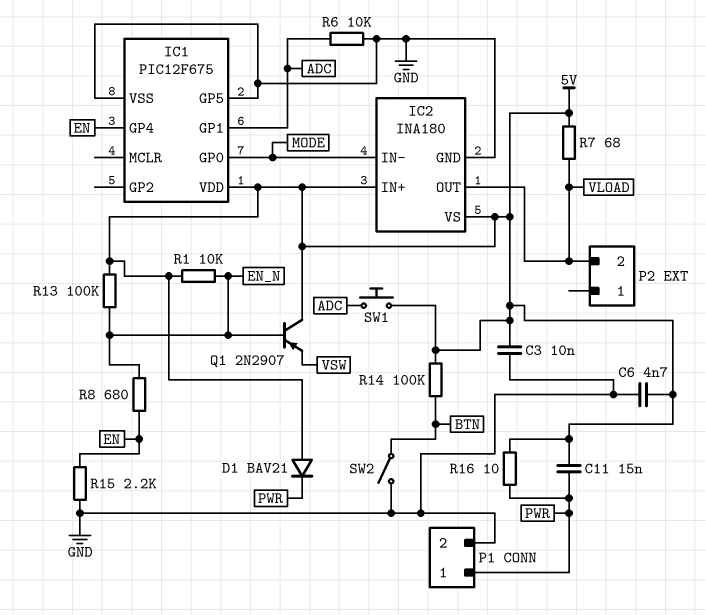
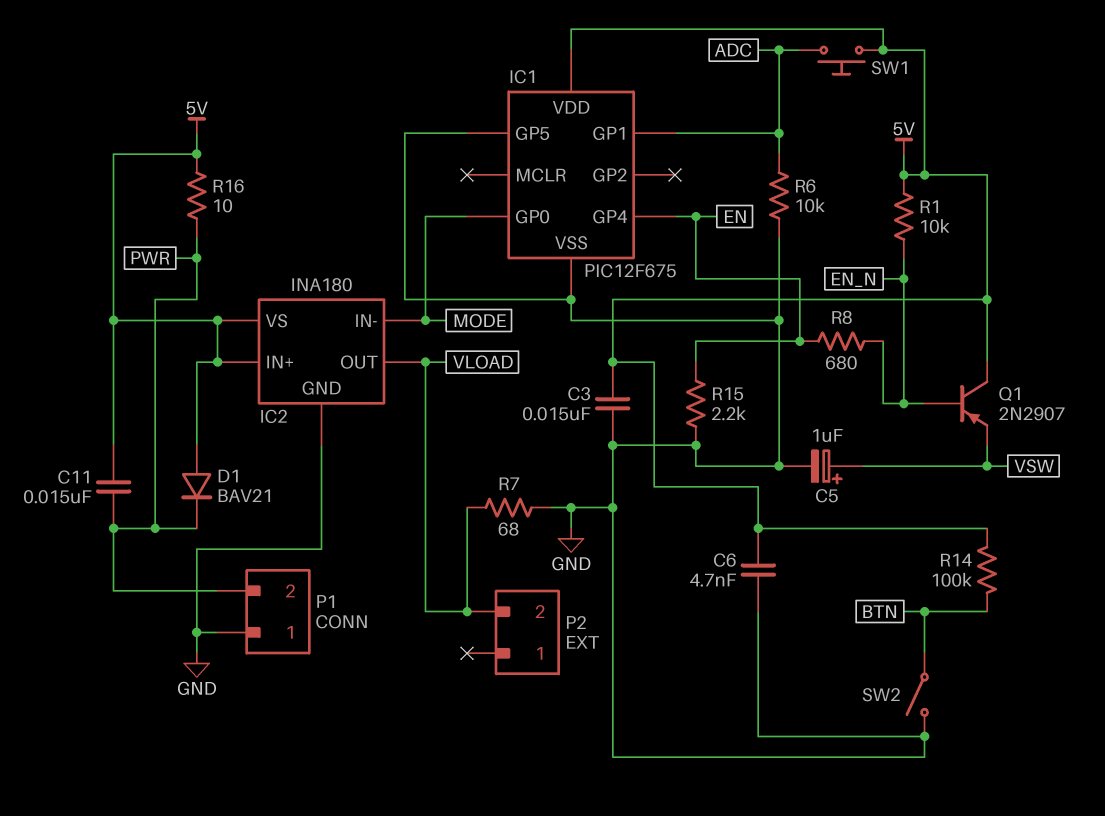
C3: 10nF (5V, GND) -> 15nF (5V, GND)
C5: none -> 1uF (plus VSW, minus GND)
P1 pin 1: PWR -> GND
P1 pin 2: GND -> PWR
R7: 68 (5V, VLOAD) -> 68 (GND, VLOAD)
R13: 100k (5V, EN_N) -> none

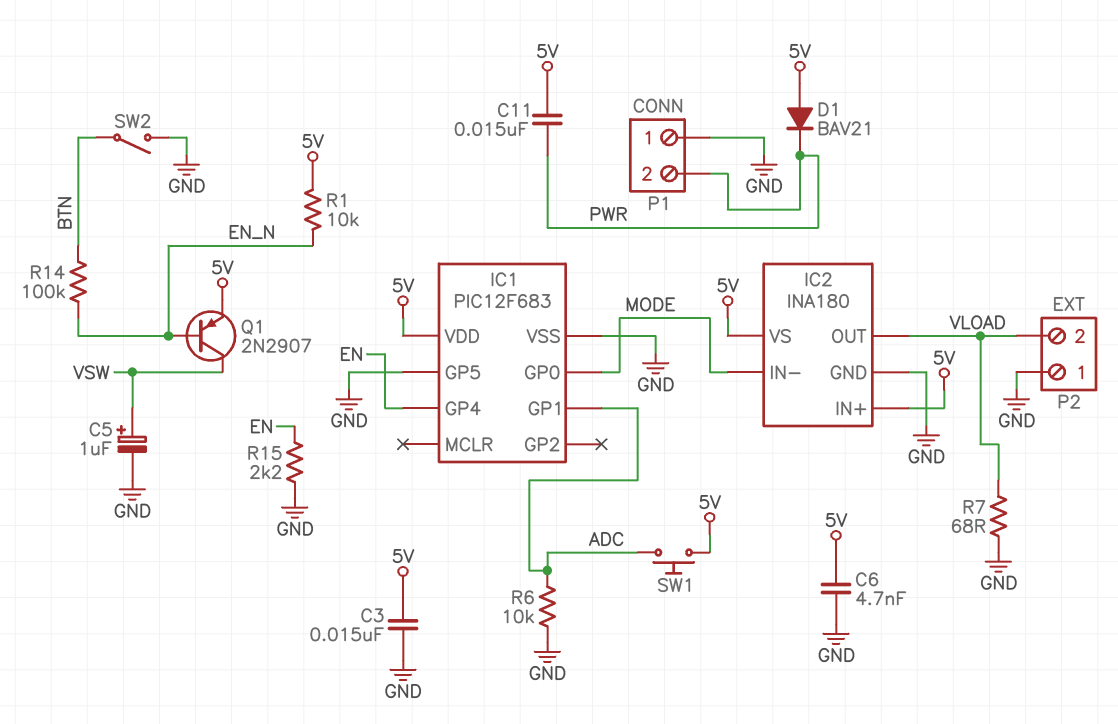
IC1: PIC12F675 -> PIC12F683
P2 pin 1: none -> GND
Q1: PNP 2N2907 (B EN_N, C 5V, E VSW) -> PNP 2N2907 (B EN_N, C VSW, E 5V)
R8: 680 (EN, EN_N) -> none
R14: 100k (5V, BTN) -> 100k (BTN, EN_N)
R16: 10 (5V, PWR) -> none

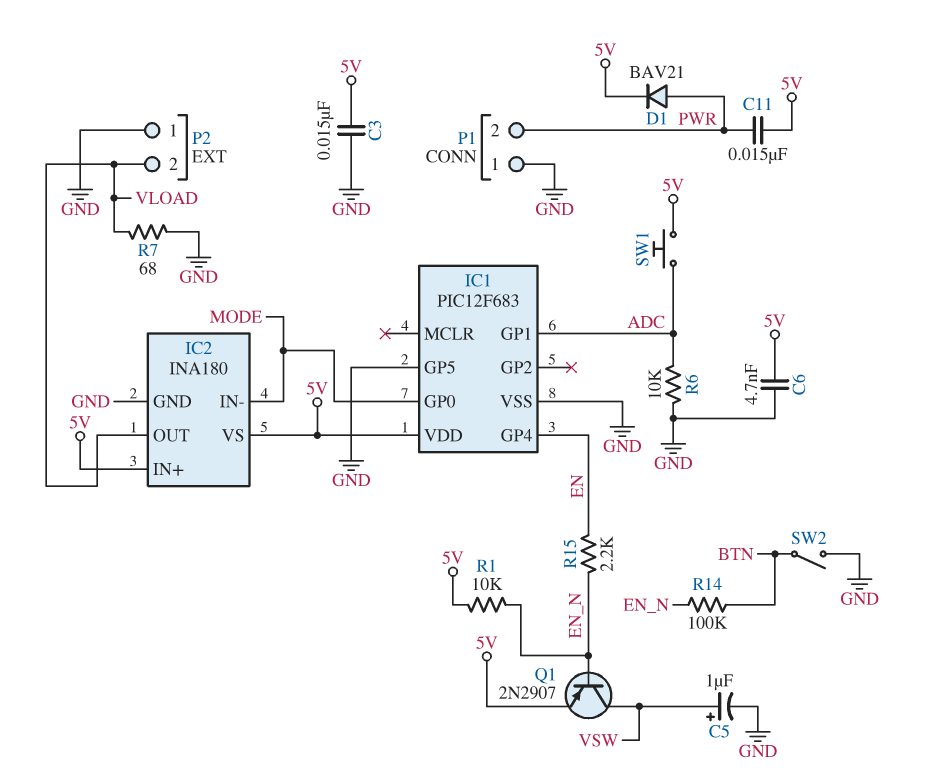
D1: diode BAV21 (A 5V, K PWR) -> diode BAV21 (A PWR, K 5V)
R15: 2.2k (EN, GND) -> 2.2k (EN, EN_N)

